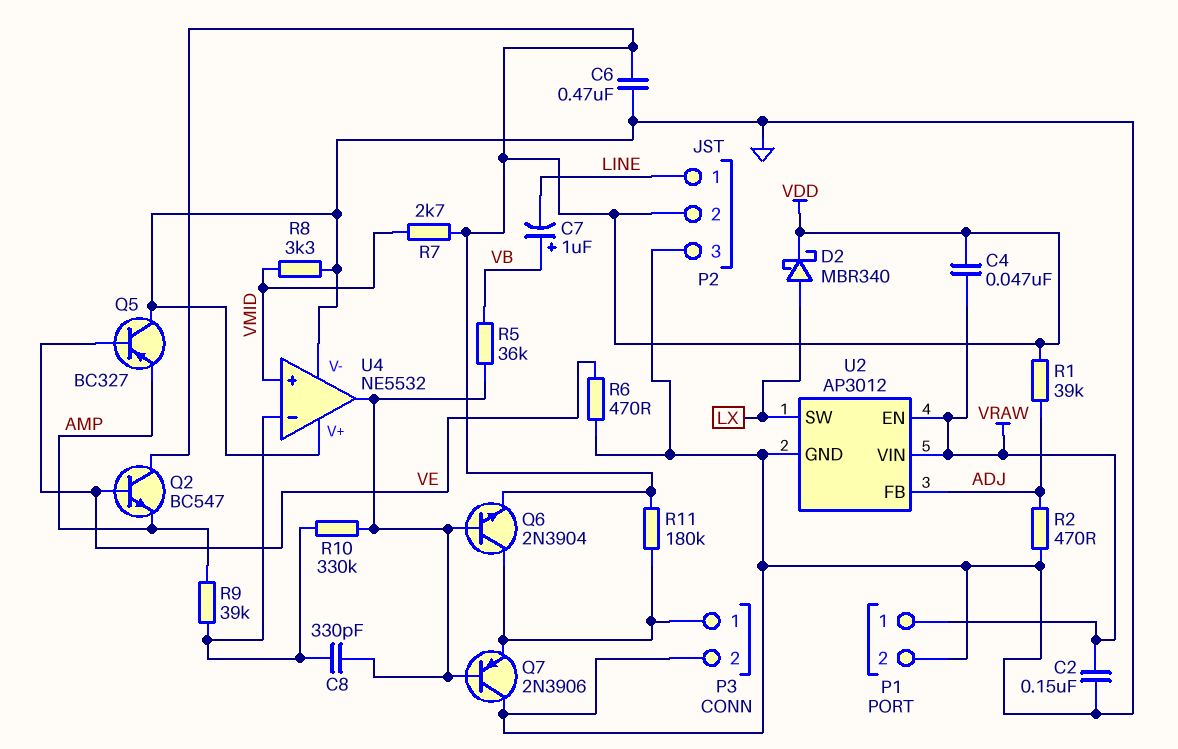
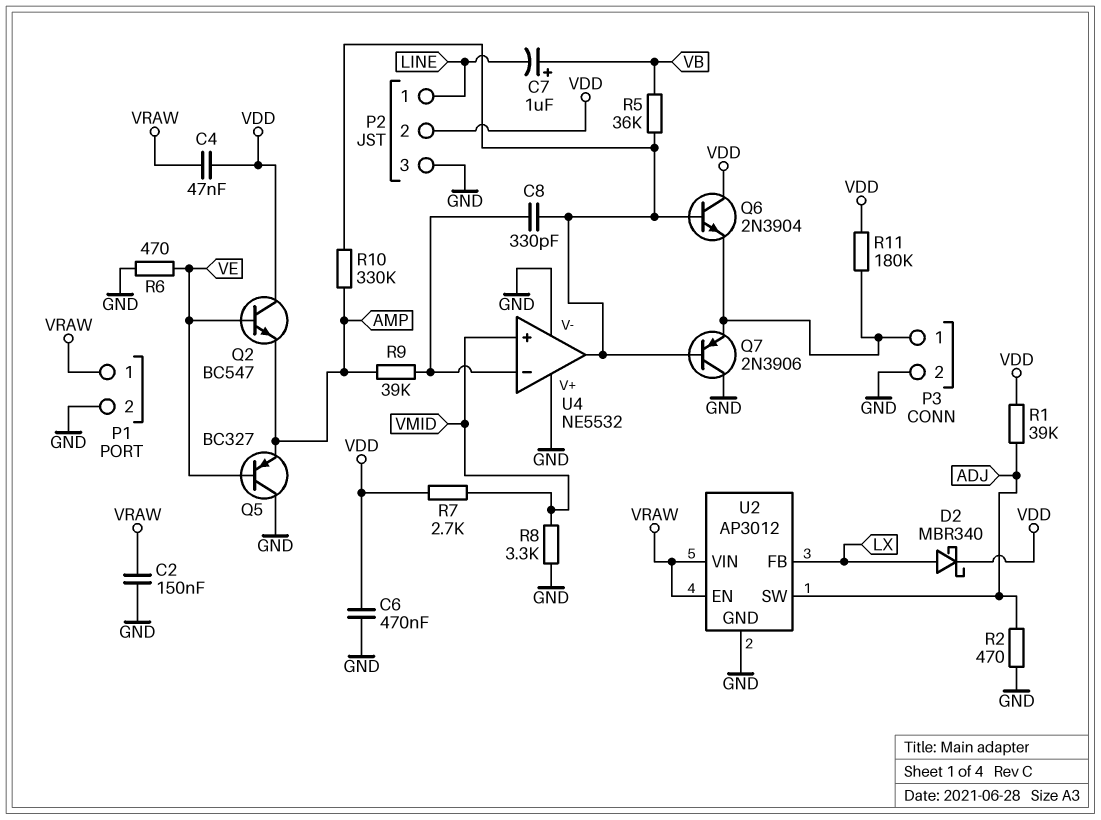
Q6: NPN 2N3904 (B U4/out, C P3/1, E VDD) -> NPN 2N3904 (B U4/out, C VDD, E P3/1)
R10: 330k (U4/in-, U4/out) -> 330k (AMP, U4/out)
U2 pin FB: ADJ -> LX
U2 pin SW: LX -> ADJ

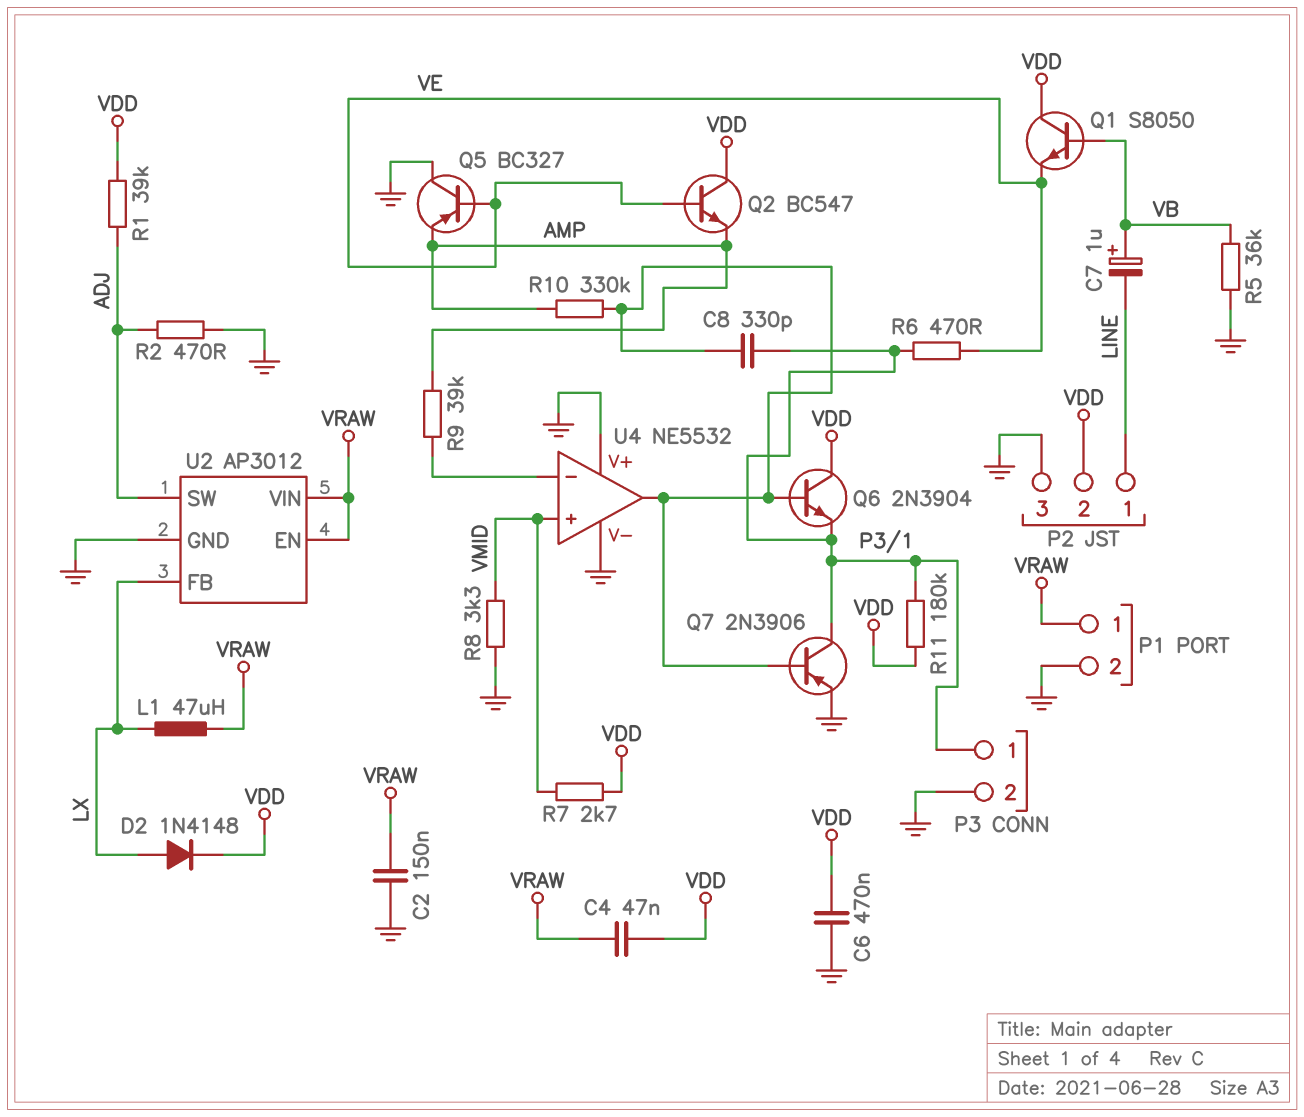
C8: 330pF (U4/in-, U4/out) -> 330pF (P3/1, U4/out)
D2: schottky MBR340 (A LX, K VDD) -> diode 1N4148 (A LX, K VDD)
L1: none -> 47uH (LX, VRAW)
Q1: none -> NPN S8050 (B VB, C VDD, E VE)
Q7: PNP 2N3906 (B U4/out, C GND, E P3/1) -> PNP 2N3906 (B U4/out, C P3/1, E GND)
R5: 36k (U4/out, VB) -> 36k (GND, VB)
R6: 470 (GND, VE) -> 470 (P3/1, VE)

